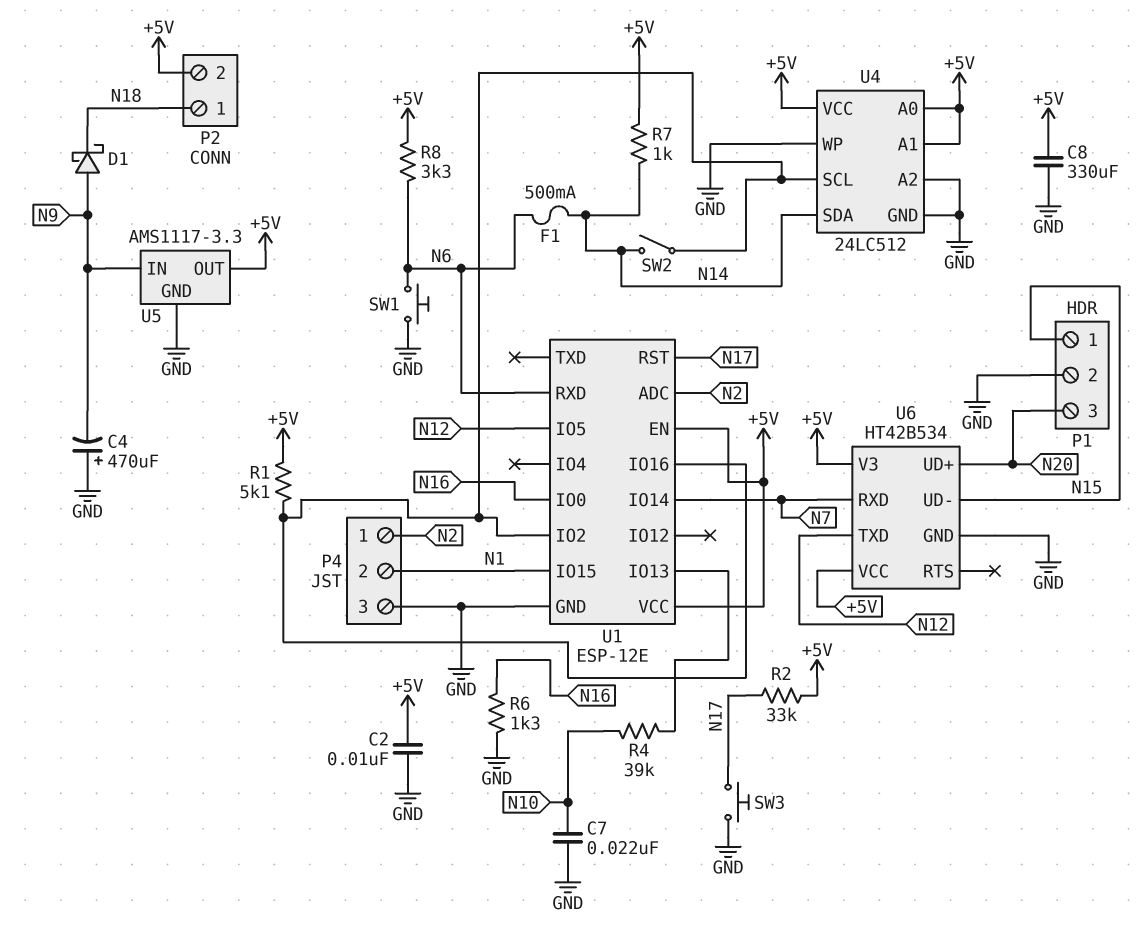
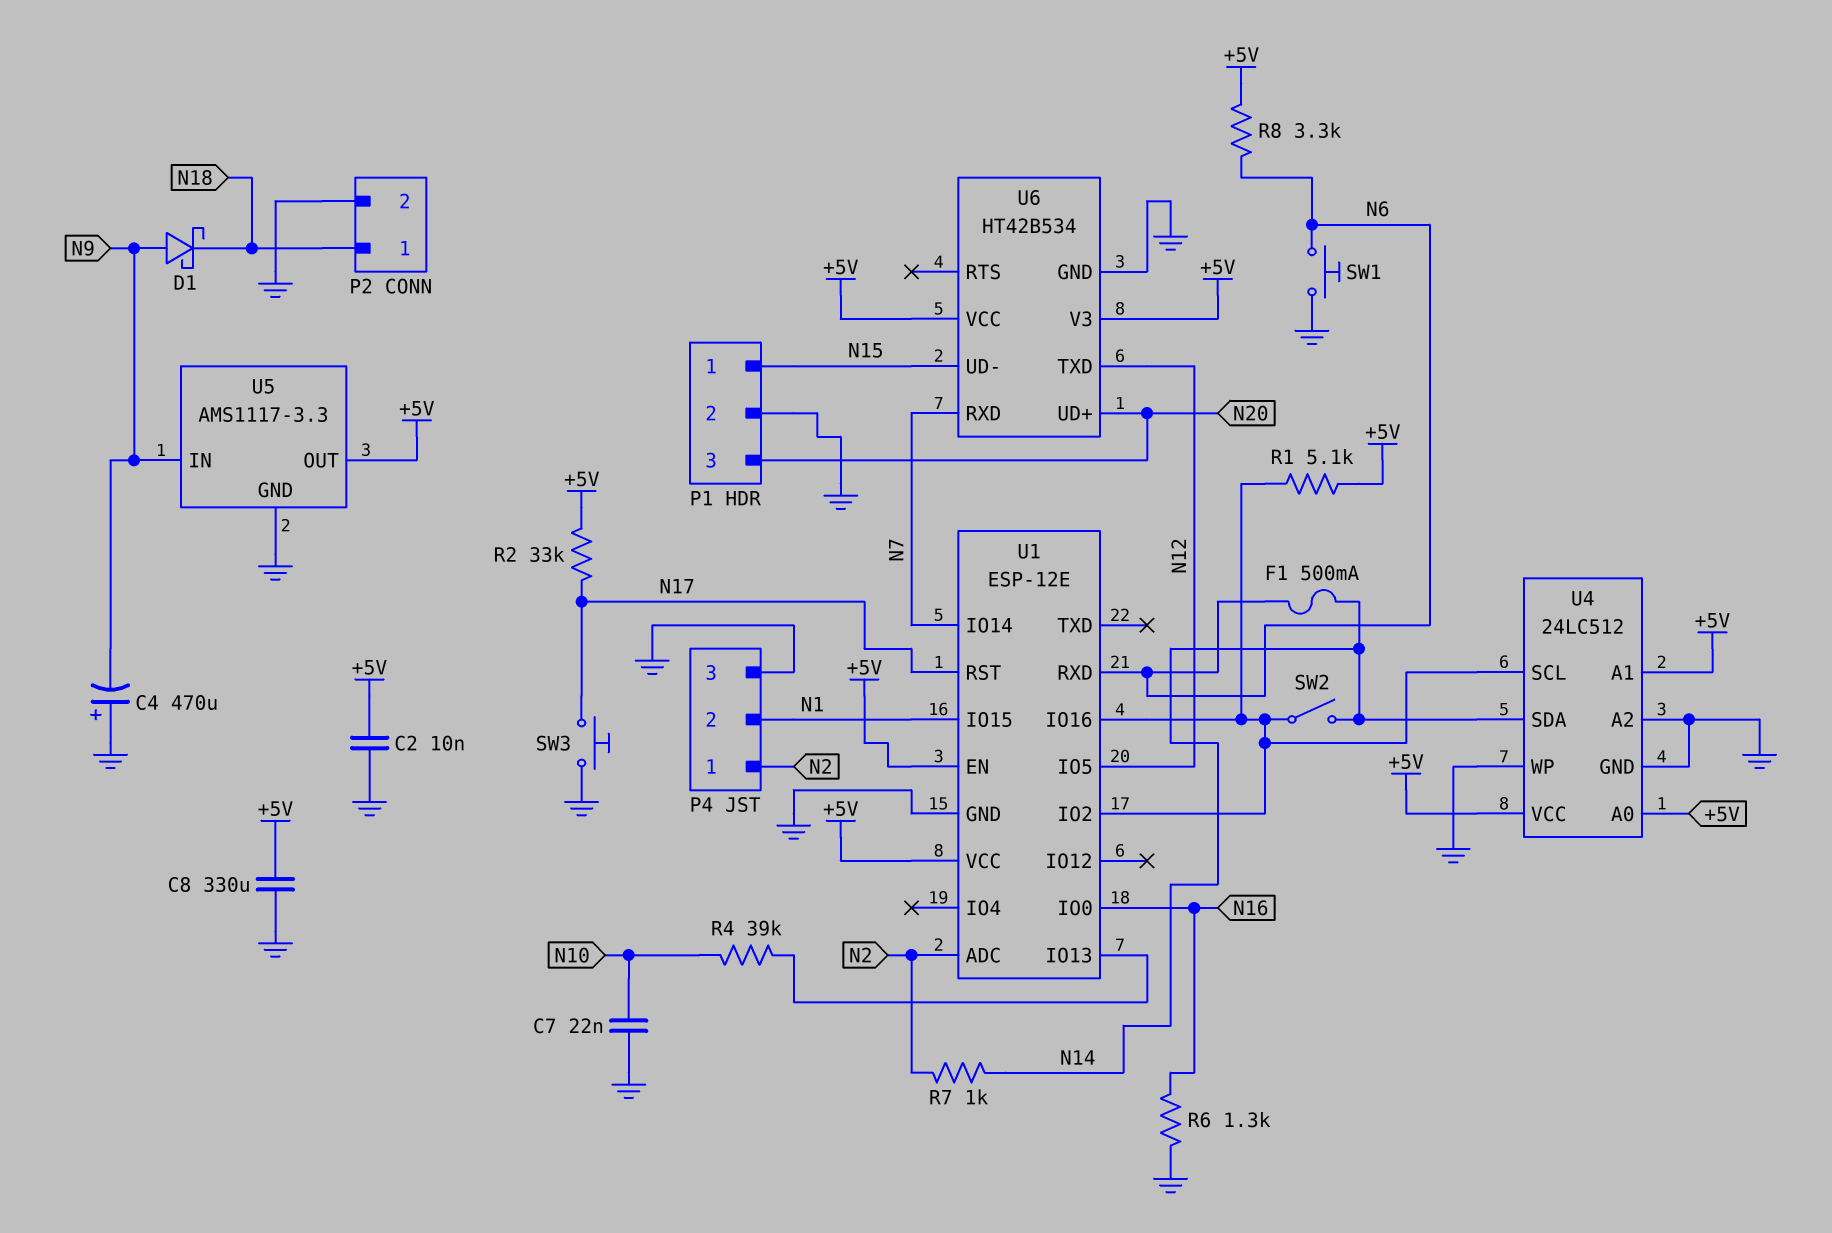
P2 pin 2: +5V -> GND
R7: 1k (+5V, N14) -> 1k (N2, N14)

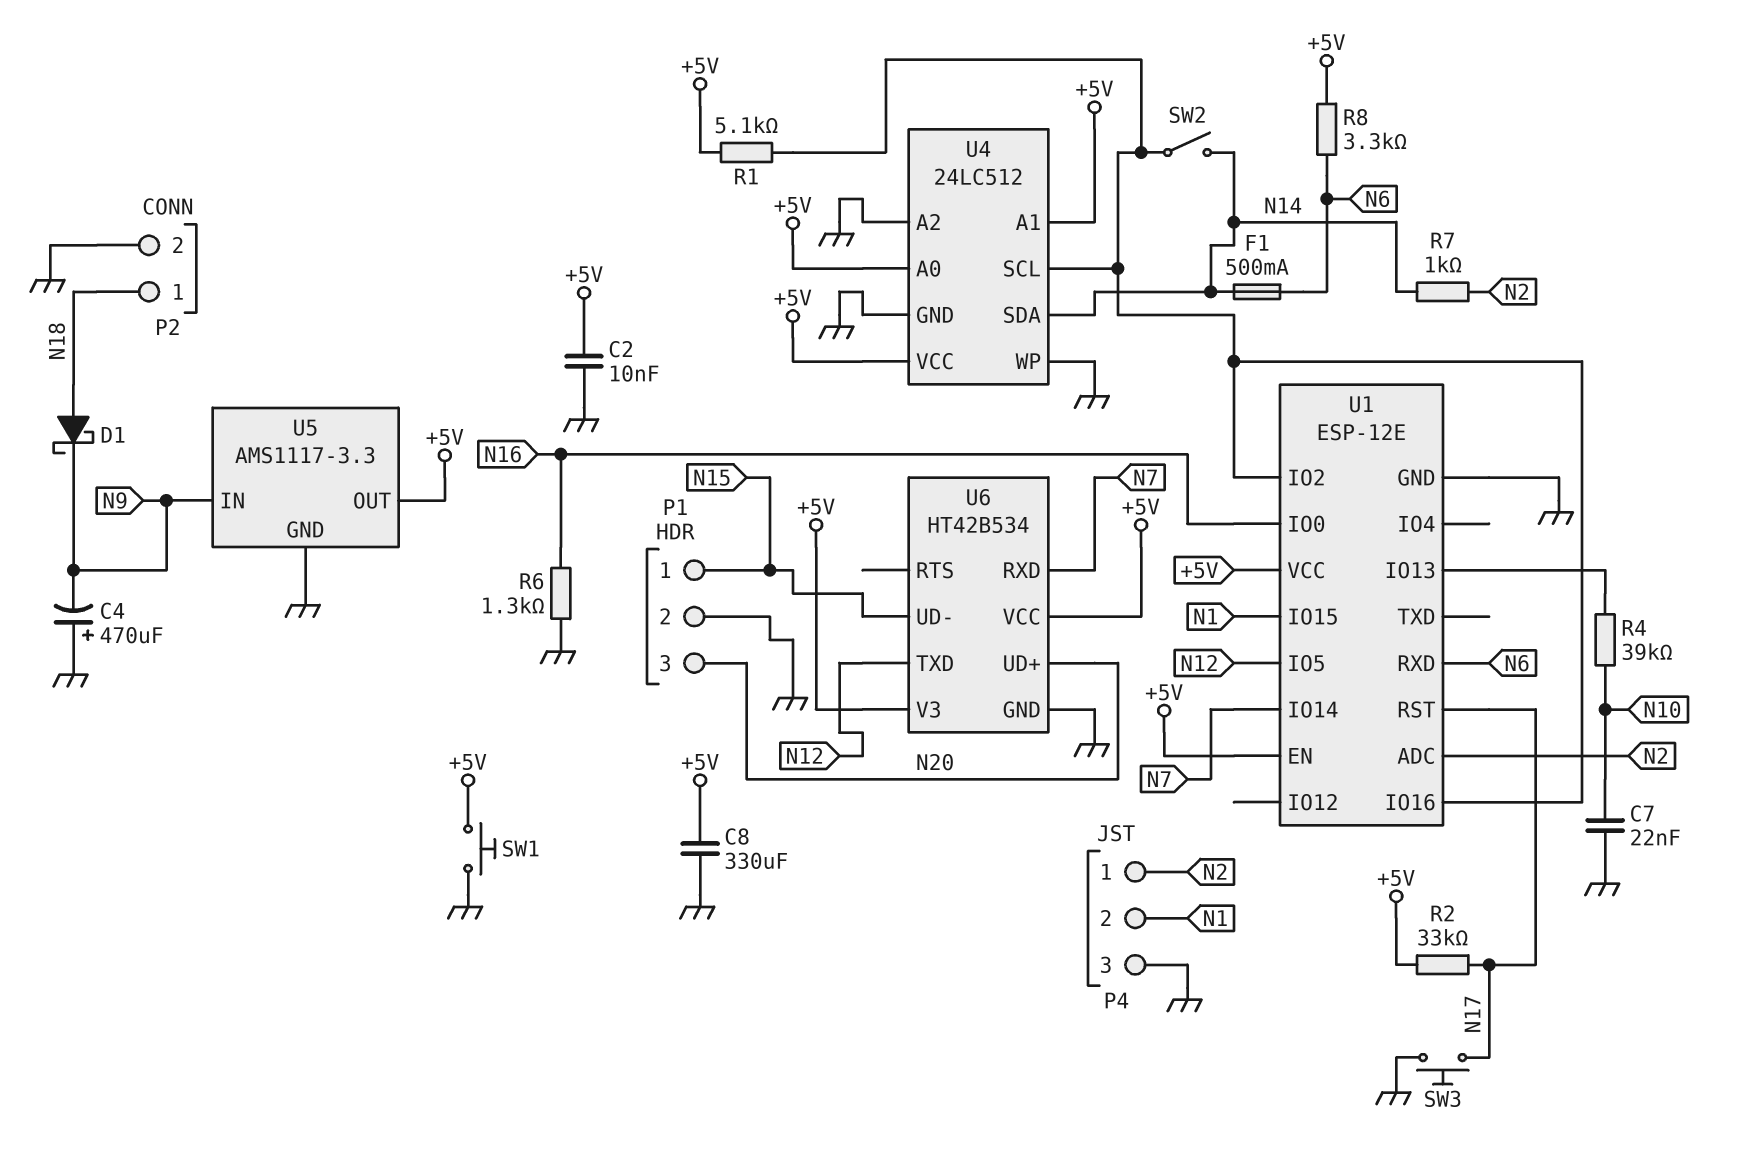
D1: schottky (A N9, K N18) -> schottky (A N18, K N9)
SW1: button (GND, N6) -> button (+5V, GND)

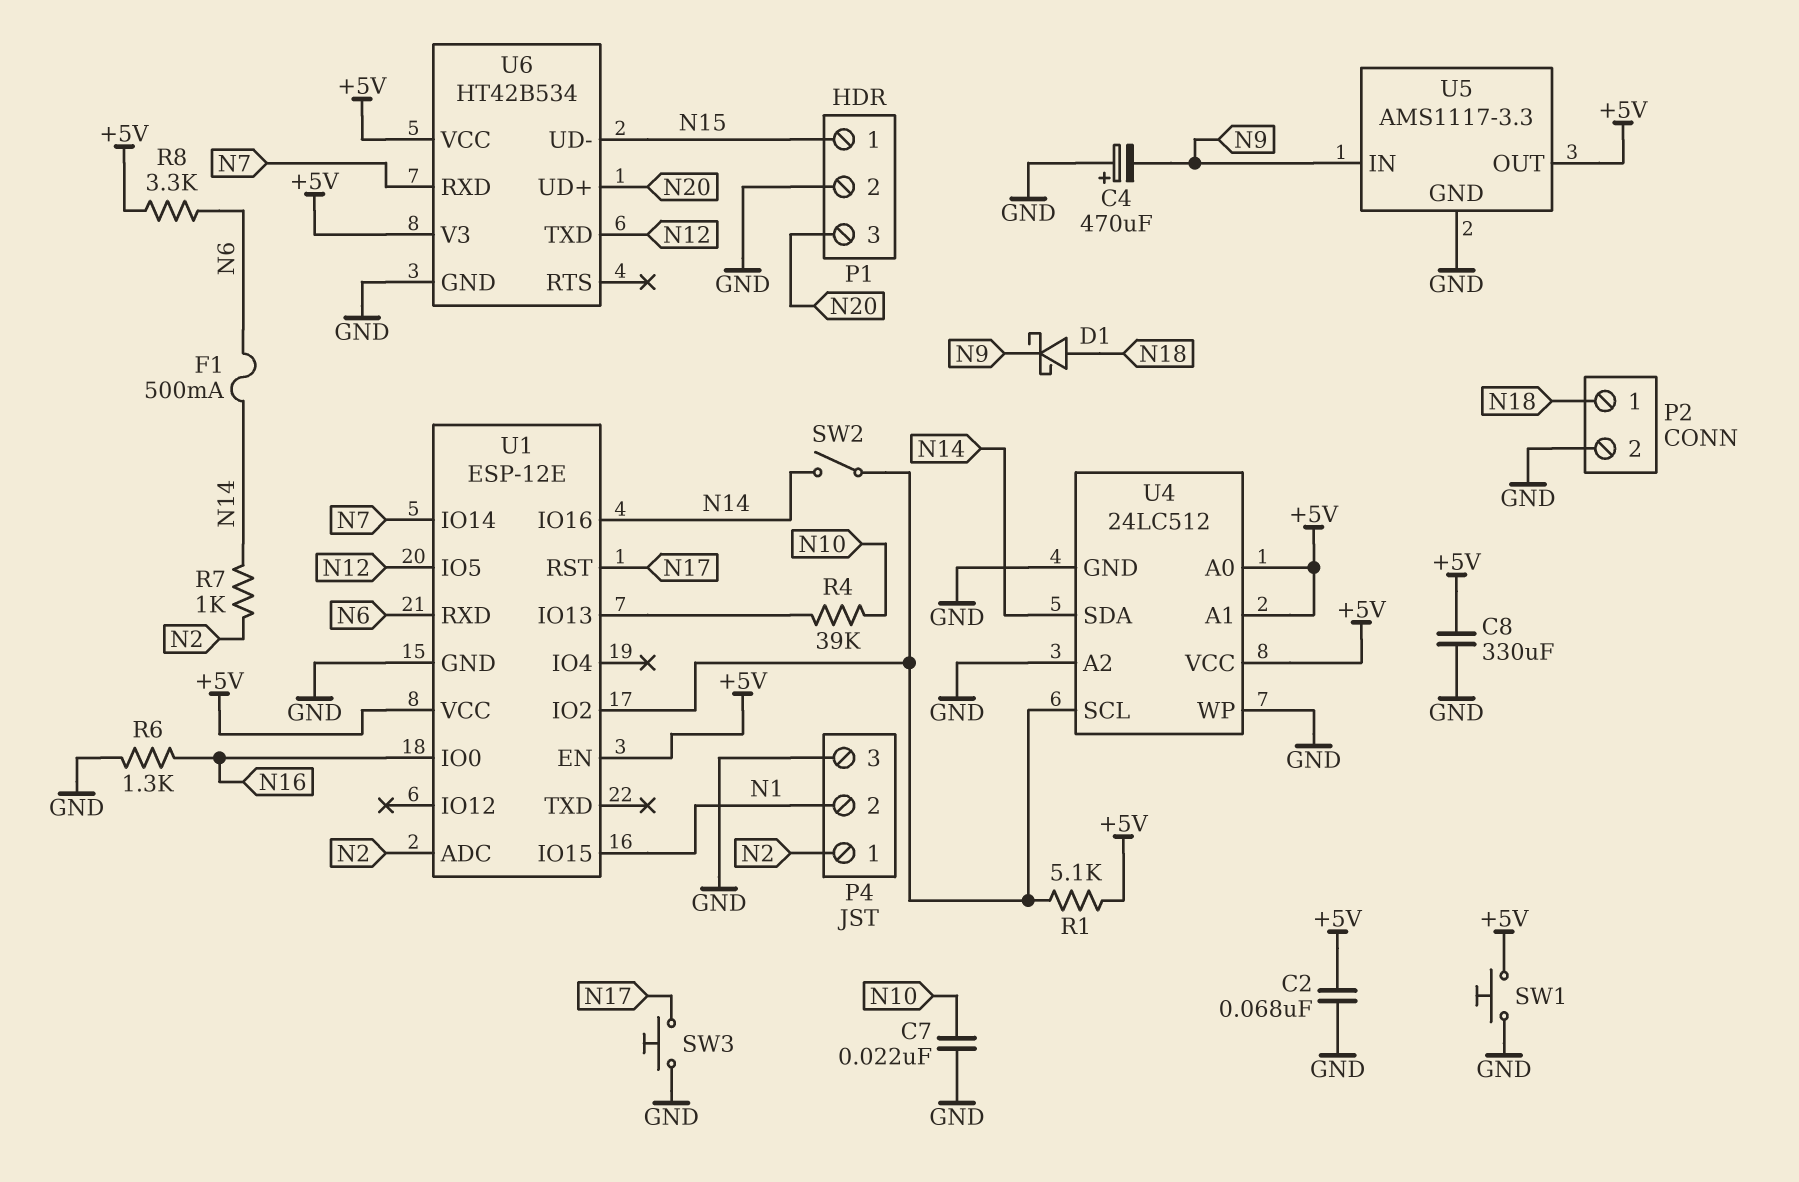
C2: 10nF (+5V, GND) -> 68nF (+5V, GND)
R2: 33k (+5V, N17) -> none
U1 pin IO16: U1/IO2 -> N14

